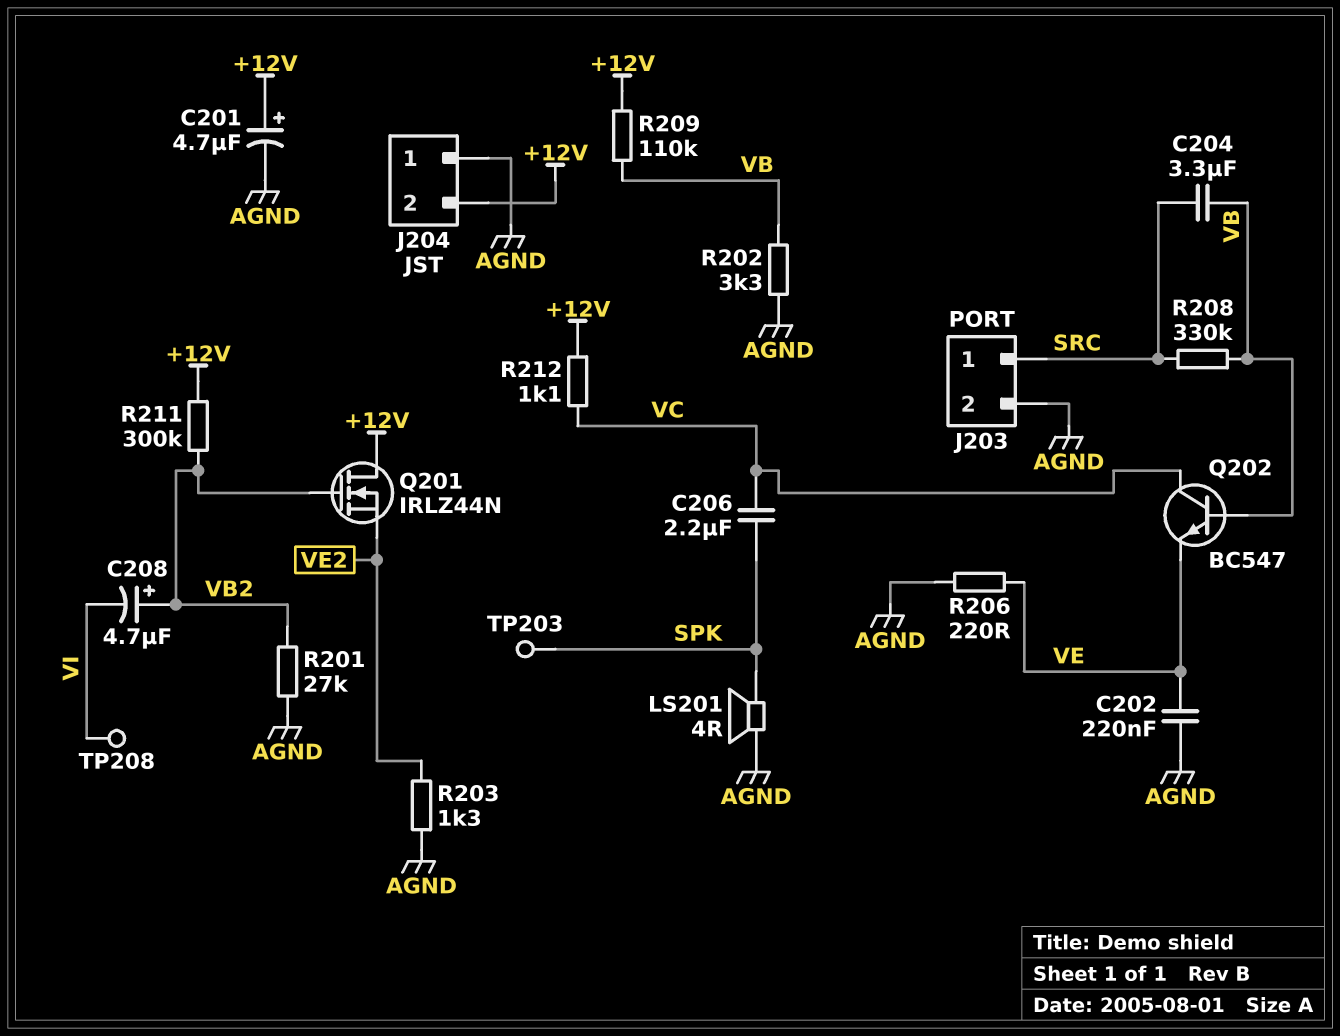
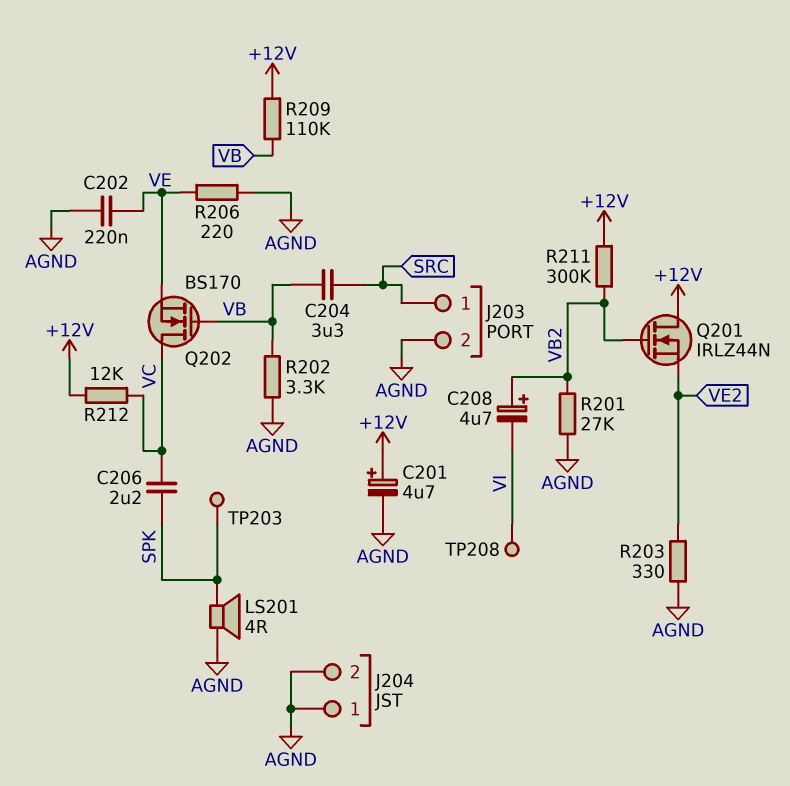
J204 pin 2: +12V -> AGND
Q202: NPN BC547 (B VB, C VC, E VE) -> NMOS BS170 (G VB, D VC, S VE)
R203: 1.3k (AGND, VE2) -> 330 (AGND, VE2)
R208: 330k (SRC, VB) -> none
R212: 1.1k (+12V, VC) -> 12k (+12V, VC)

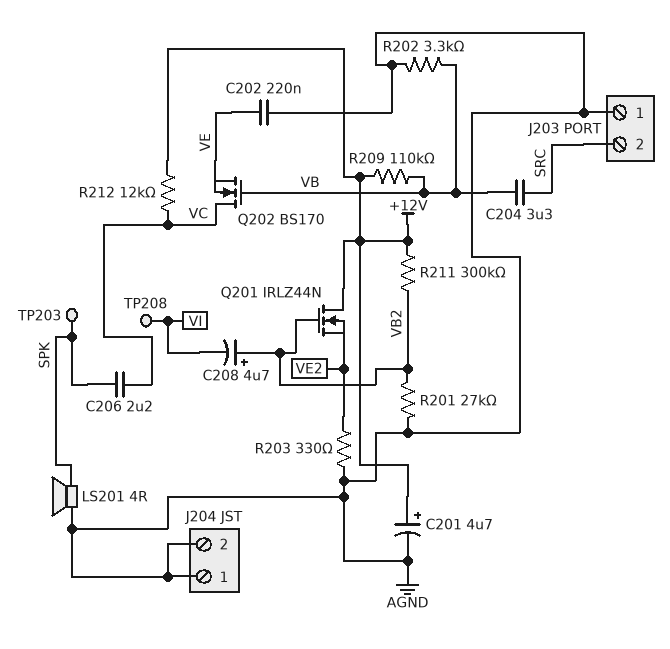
J203 pin 1: SRC -> AGND
J203 pin 2: AGND -> SRC
R206: 220 (AGND, VE) -> none

